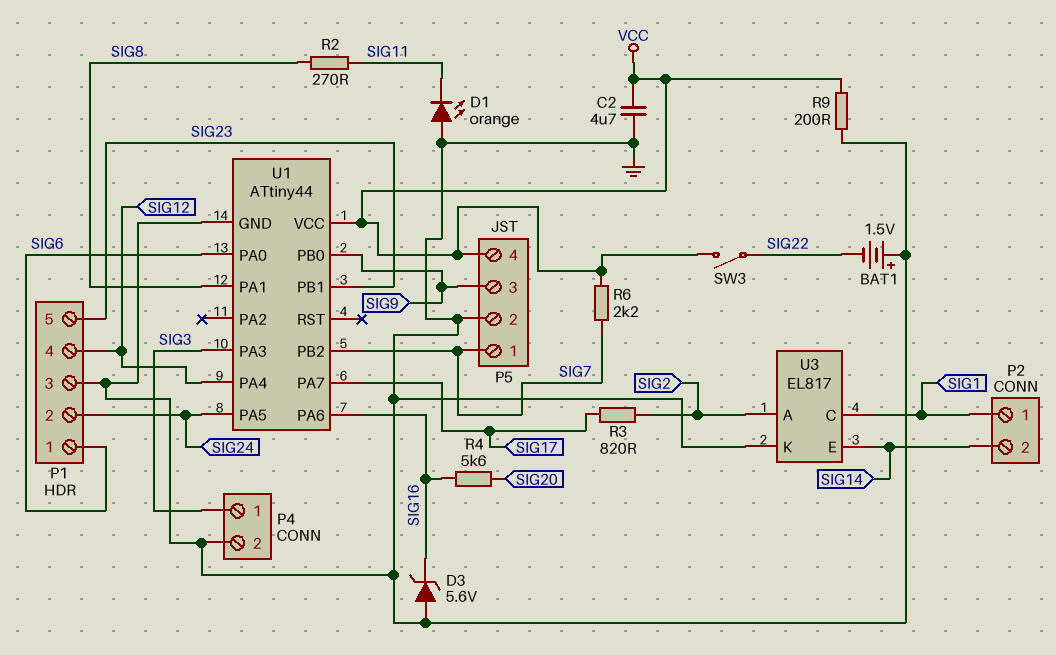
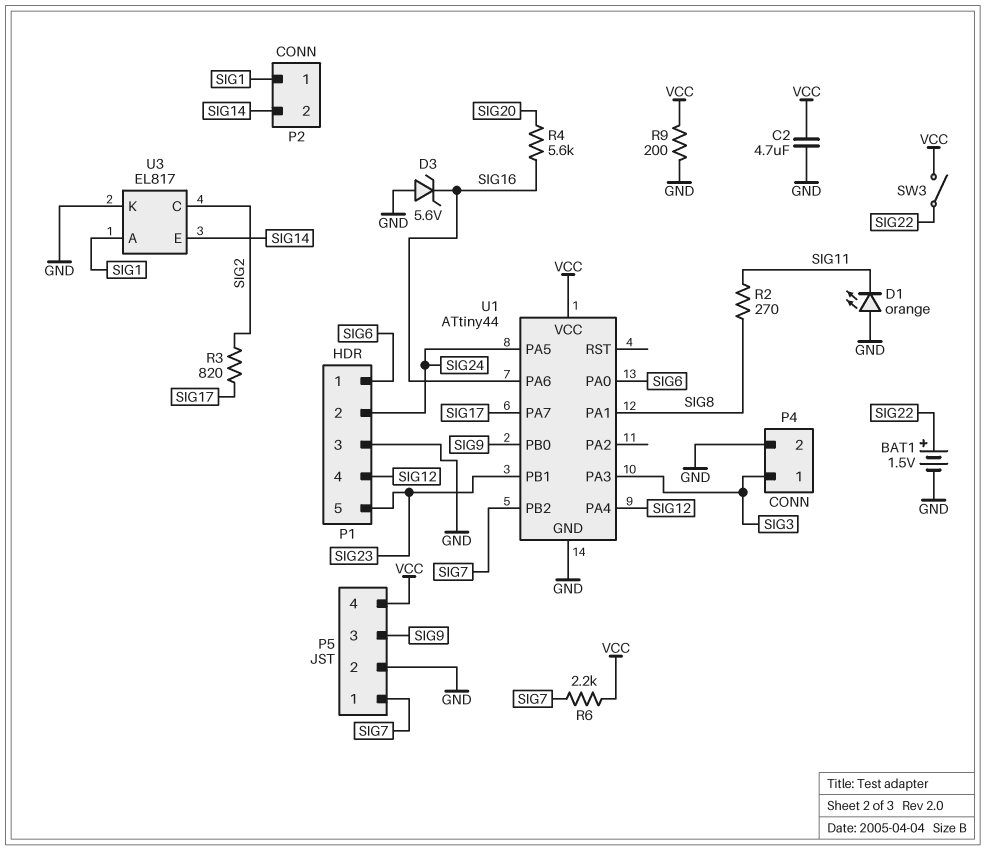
BAT1: 1.5V (plus GND, minus SIG22) -> 1.5V (plus SIG22, minus GND)
U3 pin A: SIG2 -> SIG1
U3 pin C: SIG1 -> SIG2

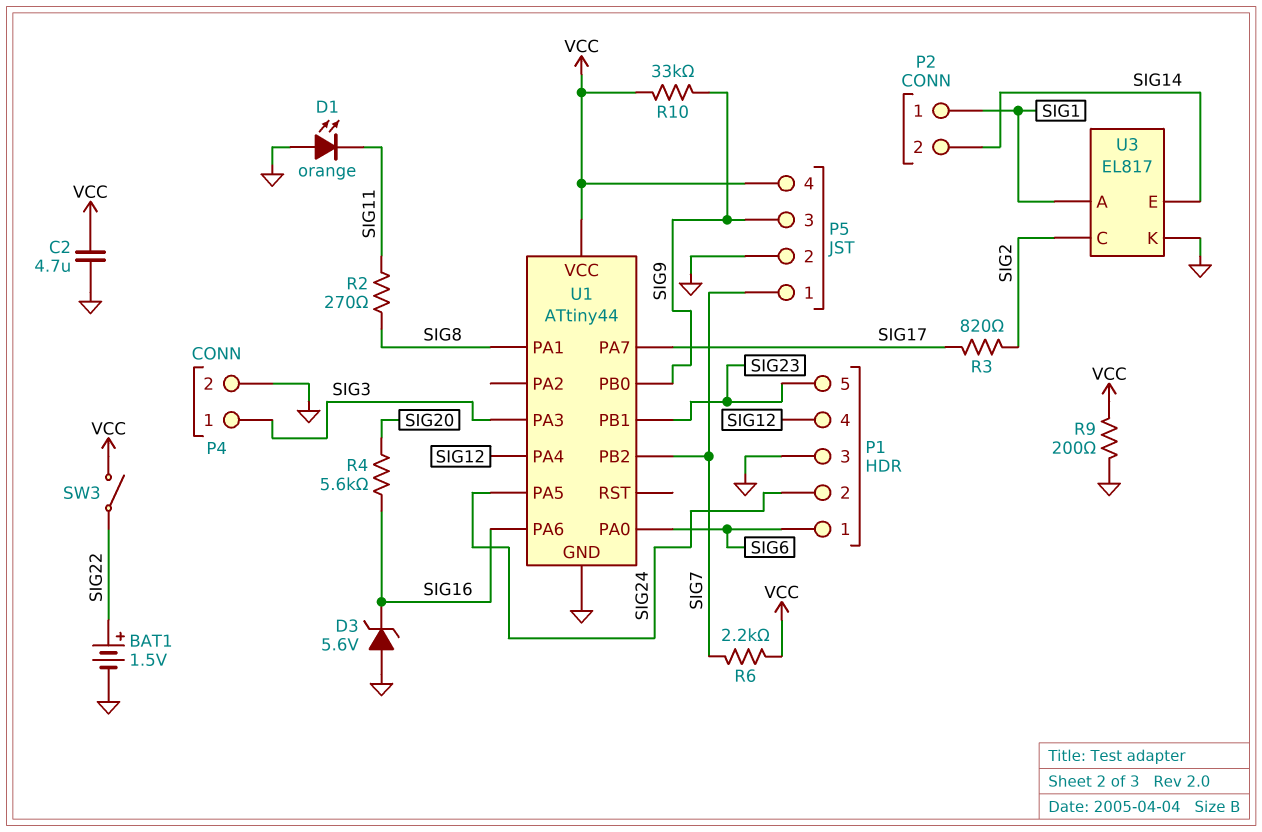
R10: none -> 33k (SIG9, VCC)

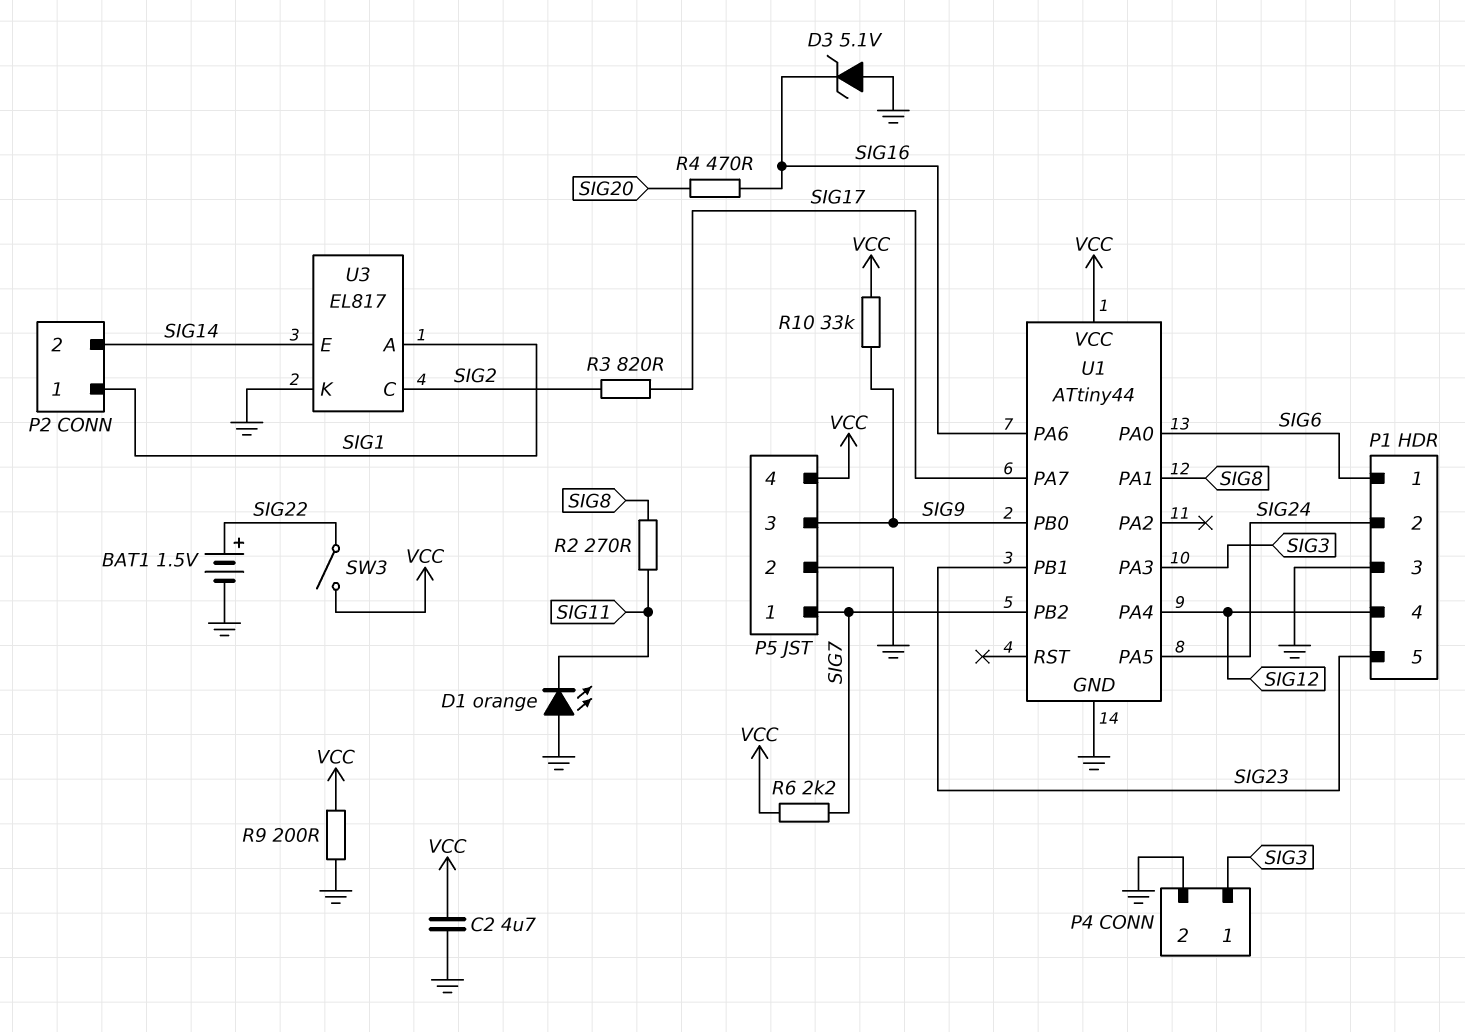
D3: zener 5.6V (A GND, K SIG16) -> zener 5.1V (A GND, K SIG16)
R4: 5.6k (SIG16, SIG20) -> 470 (SIG16, SIG20)

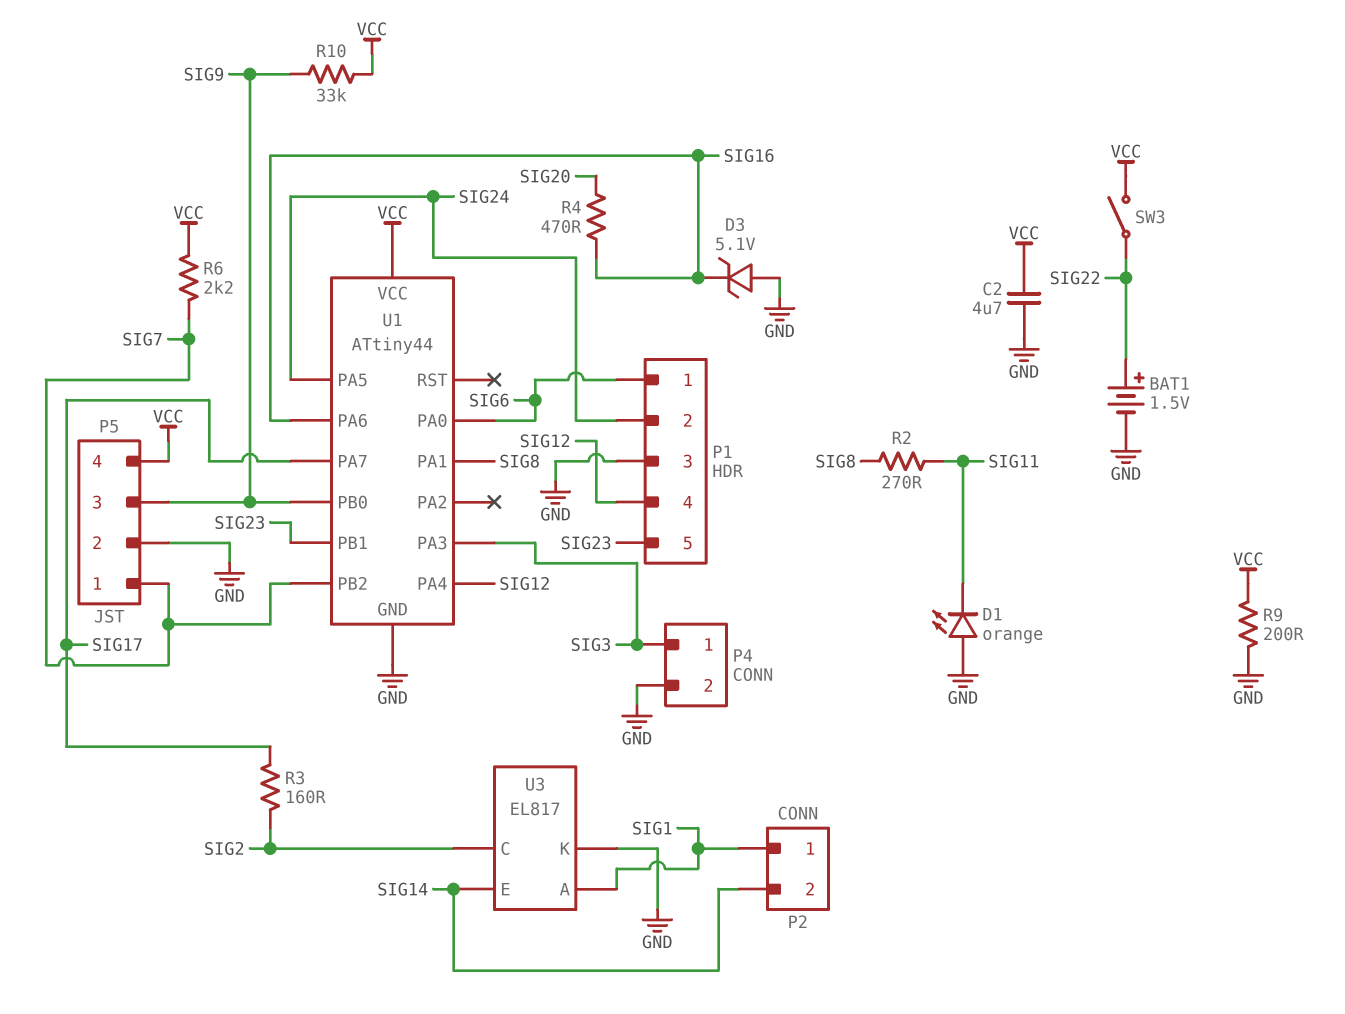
R3: 820 (SIG2, SIG17) -> 160 (SIG2, SIG17)

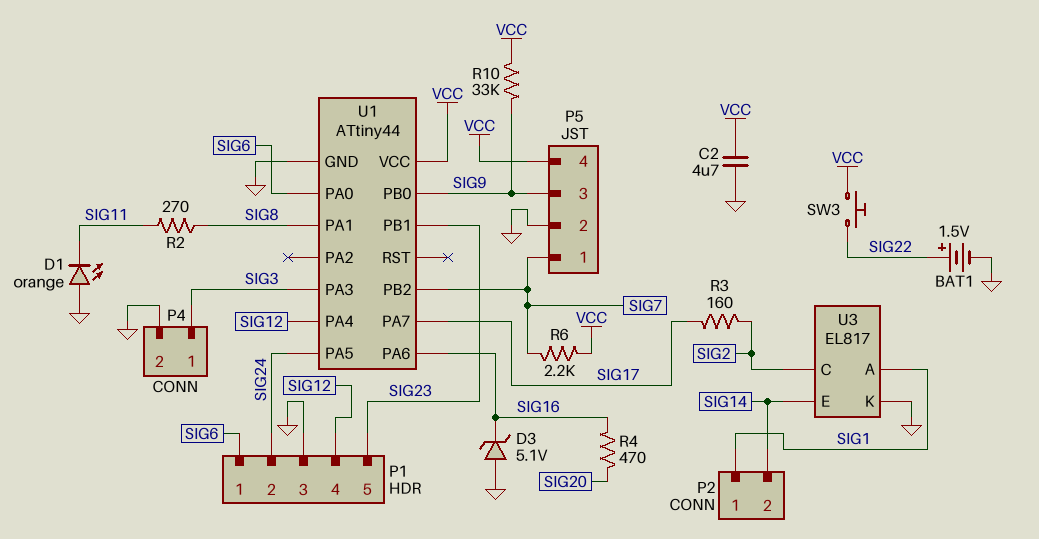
R9: 200 (GND, VCC) -> none
SW3: switch (SIG22, VCC) -> button (SIG22, VCC)

